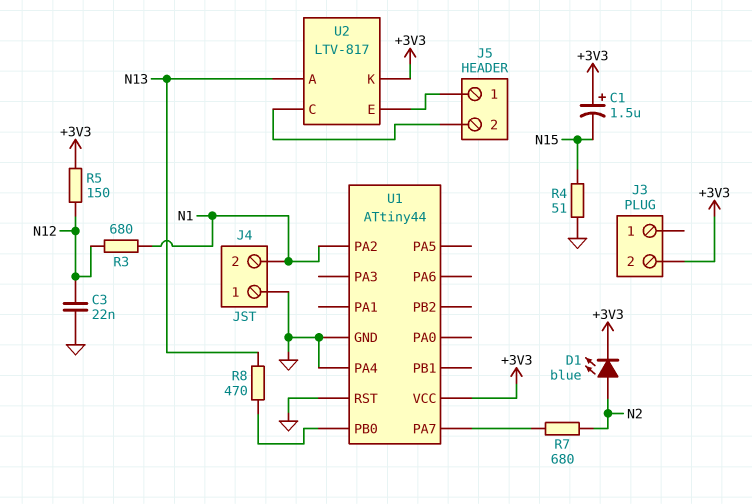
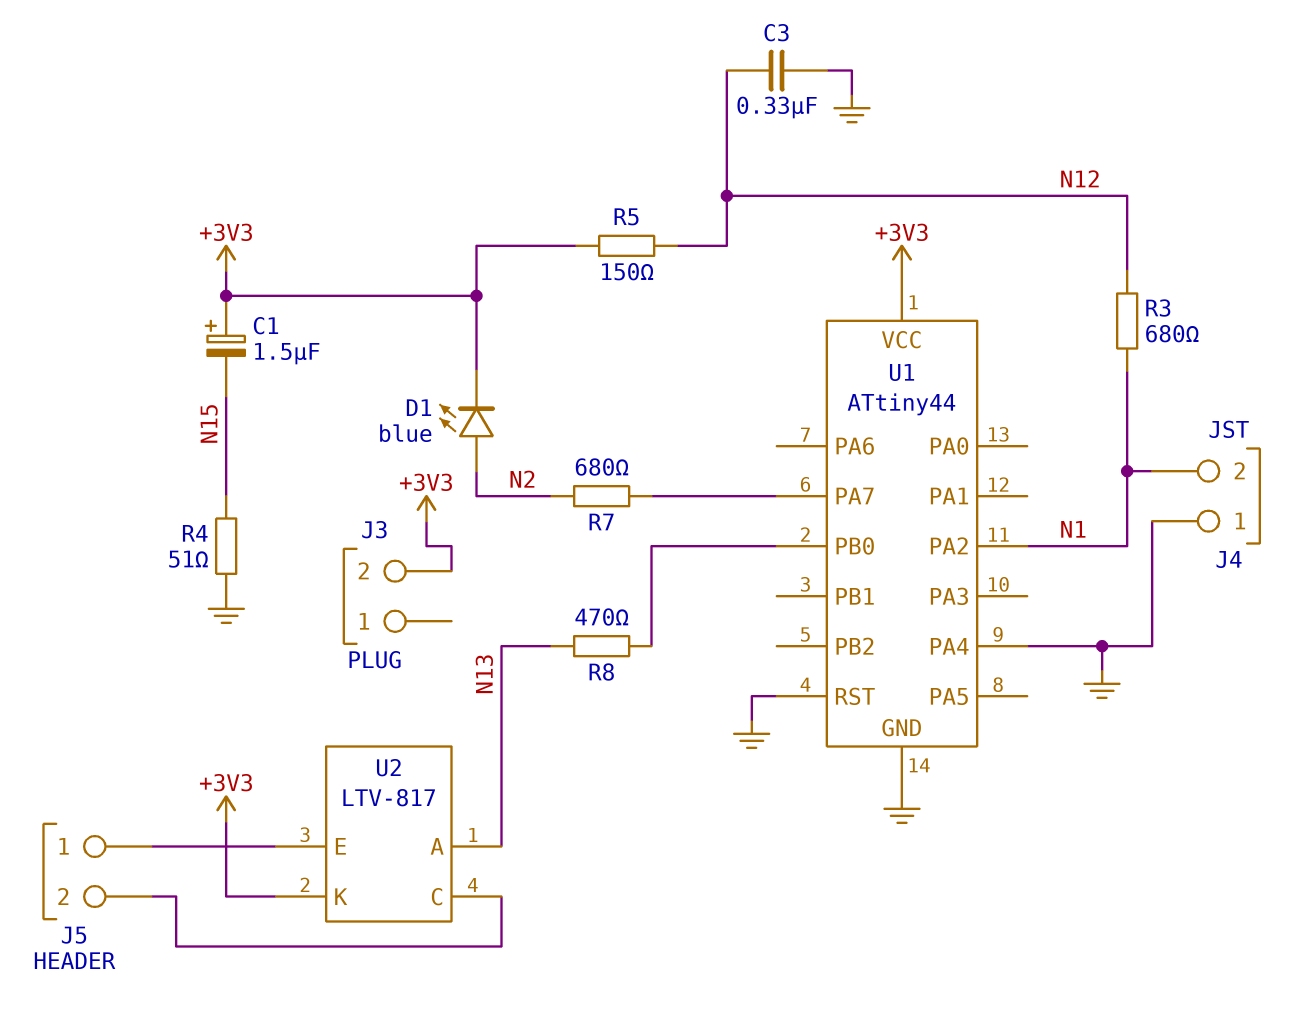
C3: 22nF (GND, N12) -> 330nF (GND, N12)

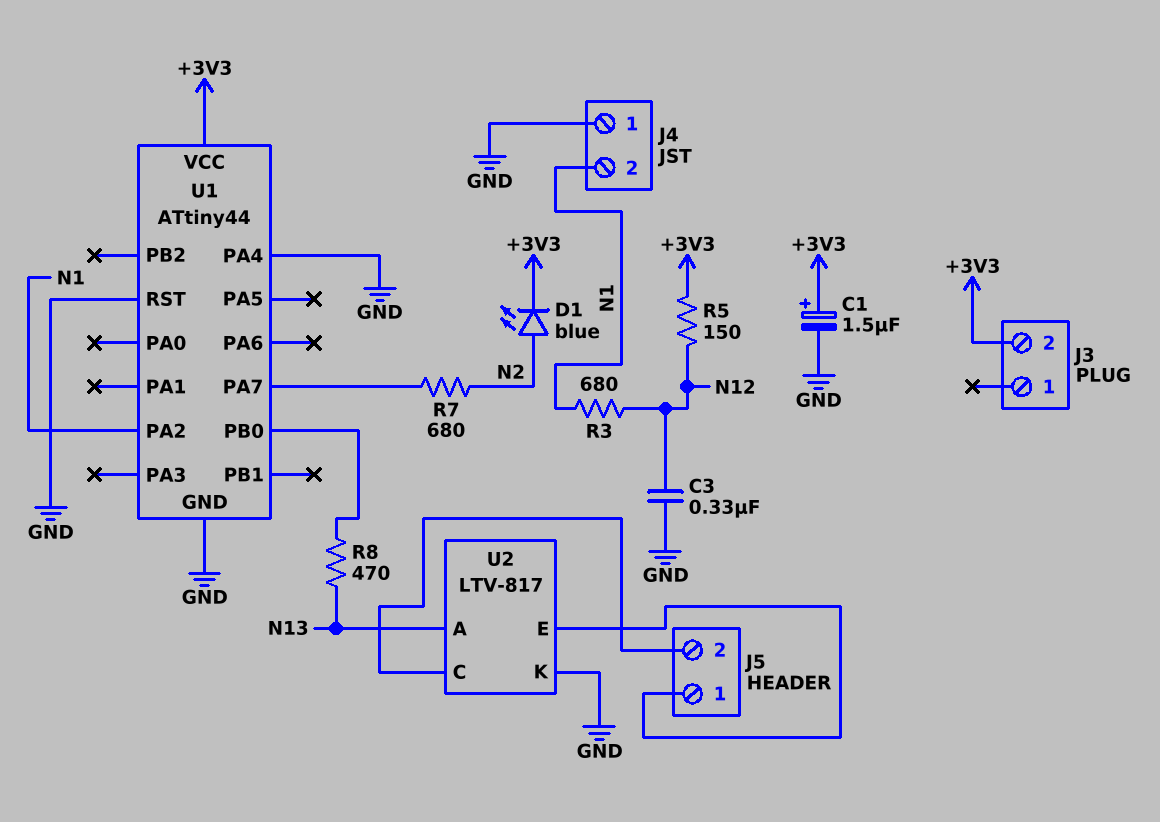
C1: 1.5uF (plus +3V3, minus N15) -> 1.5uF (plus +3V3, minus GND)
R4: 51 (GND, N15) -> none
U2 pin K: +3V3 -> GND

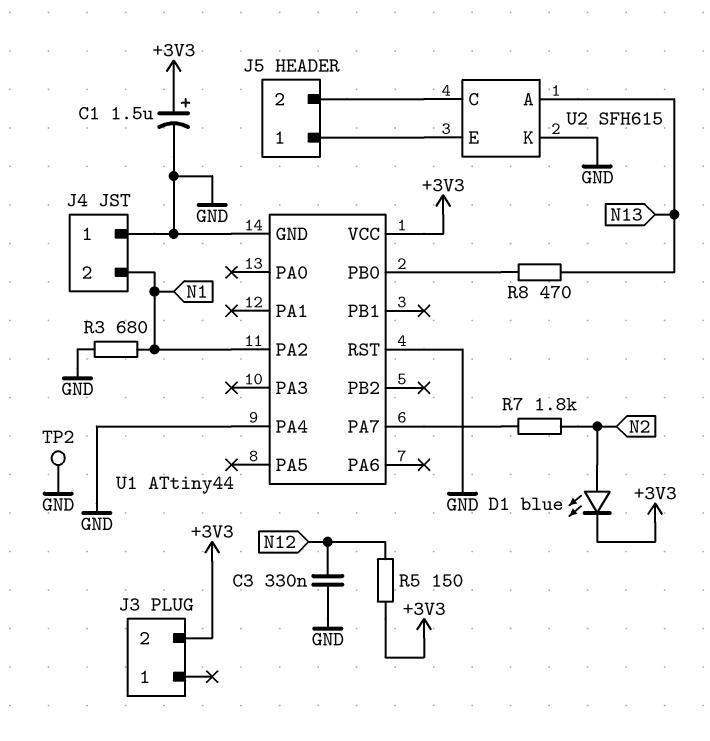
R3: 680 (N1, N12) -> 680 (GND, N1)
R7: 680 (N2, U1/PA7) -> 1.8k (N2, U1/PA7)
TP2: none -> test point (GND)
U2: LTV-817 -> SFH615

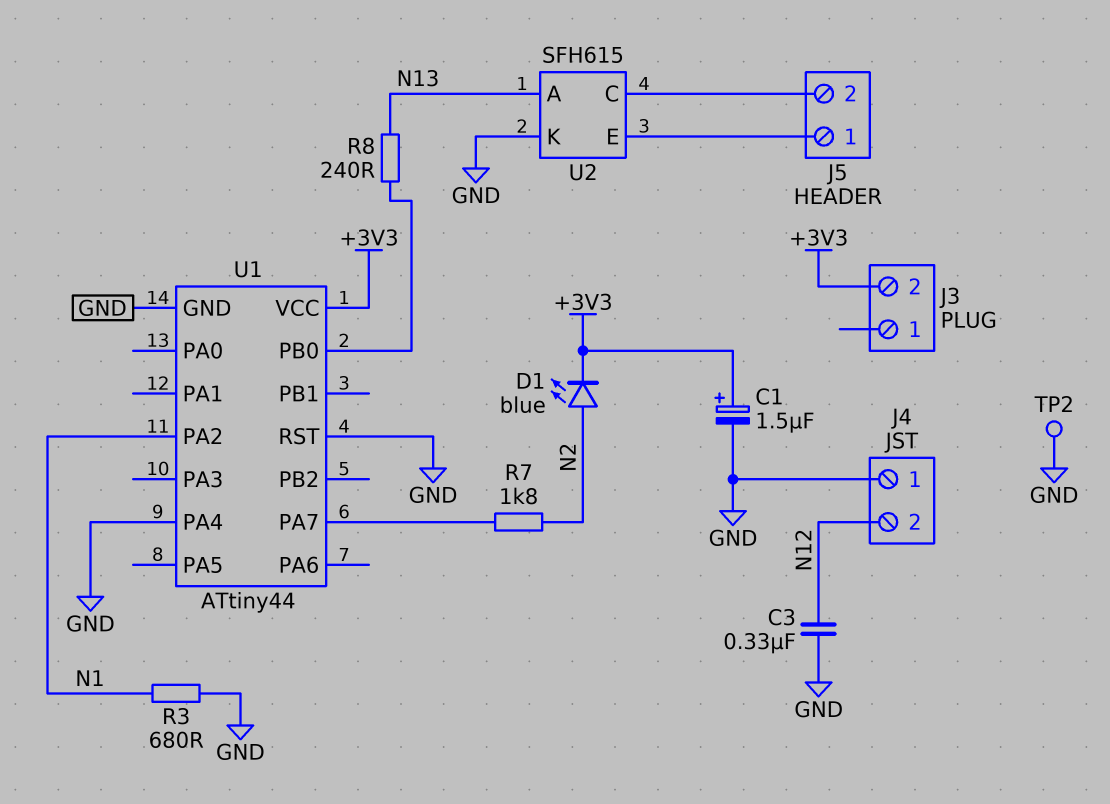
J4 pin 2: N1 -> N12
R5: 150 (+3V3, N12) -> none
R8: 470 (N13, U1/PB0) -> 240 (N13, U1/PB0)

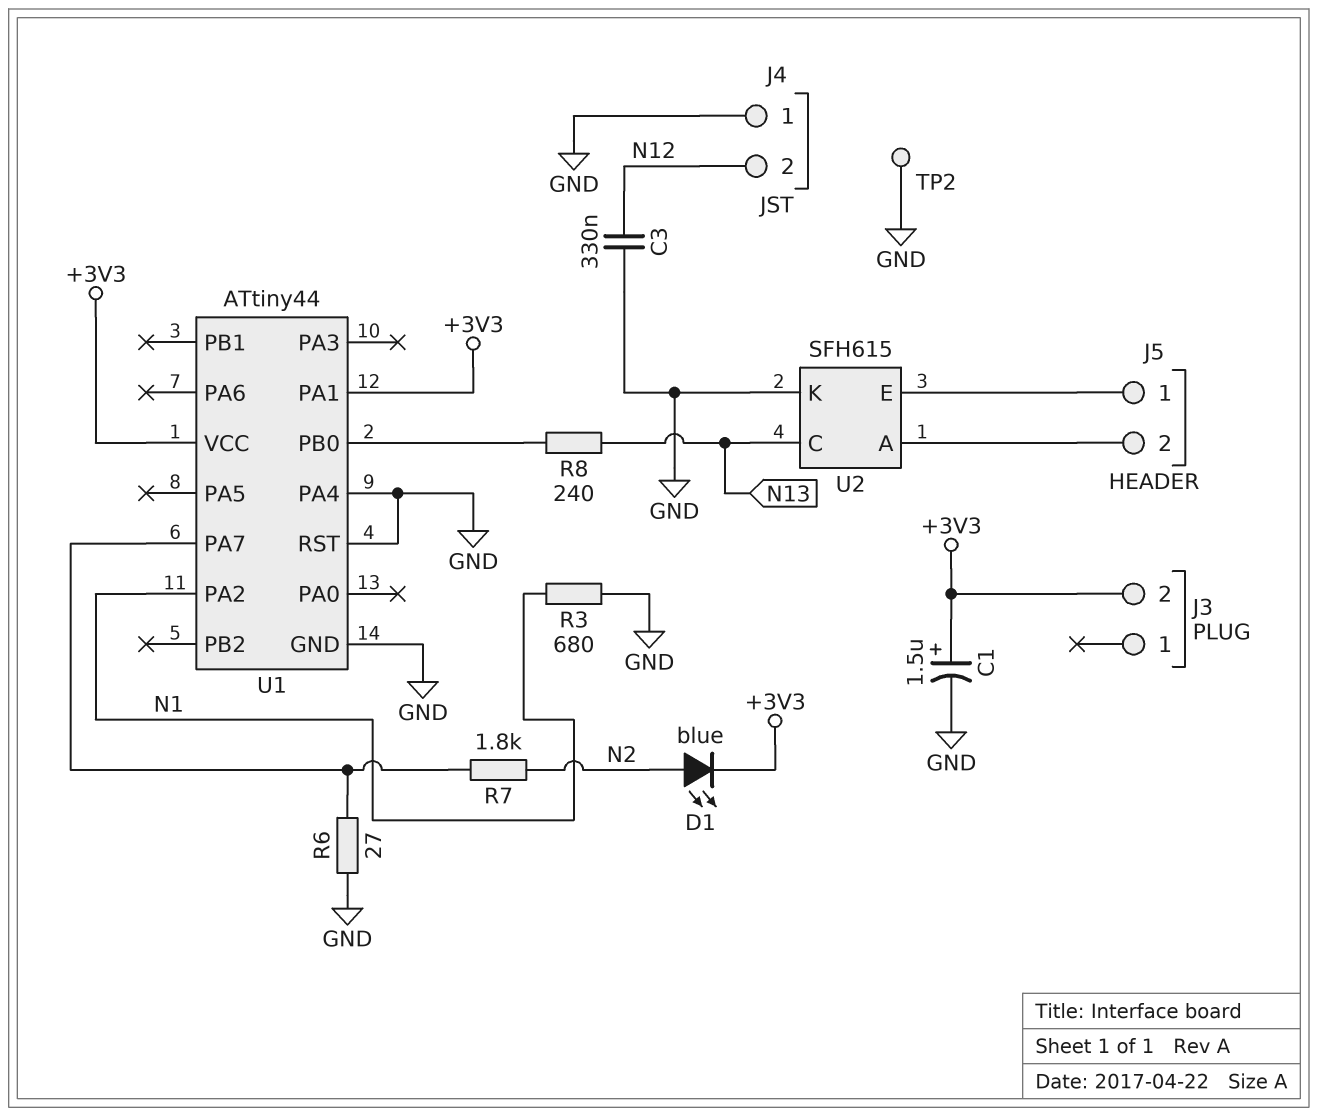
R6: none -> 27 (GND, U1/PA7)
U1 pin PA1: none -> +3V3
U2 pin A: N13 -> J5/2
U2 pin C: J5/2 -> N13

